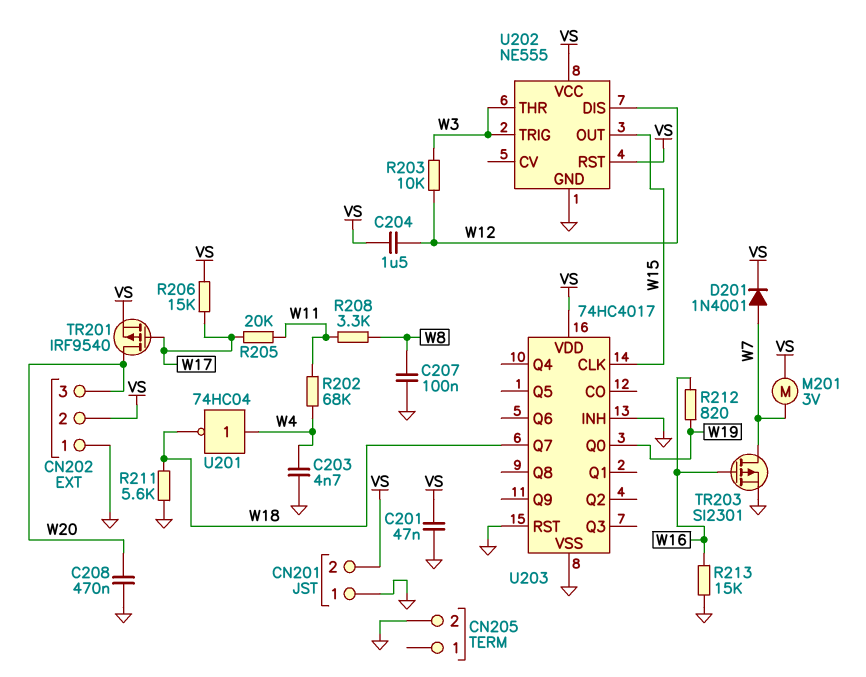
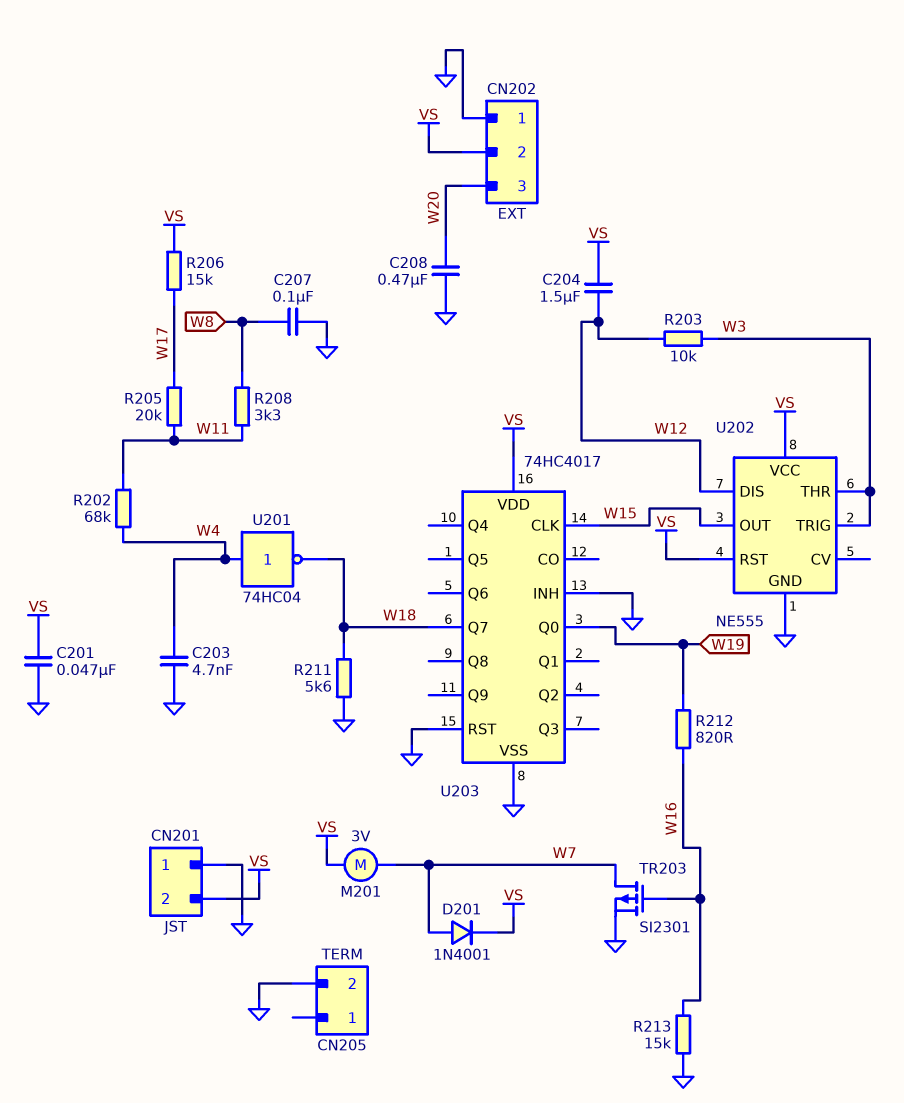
TR201: PMOS IRF9540 (G W17, D W20, S VS) -> none

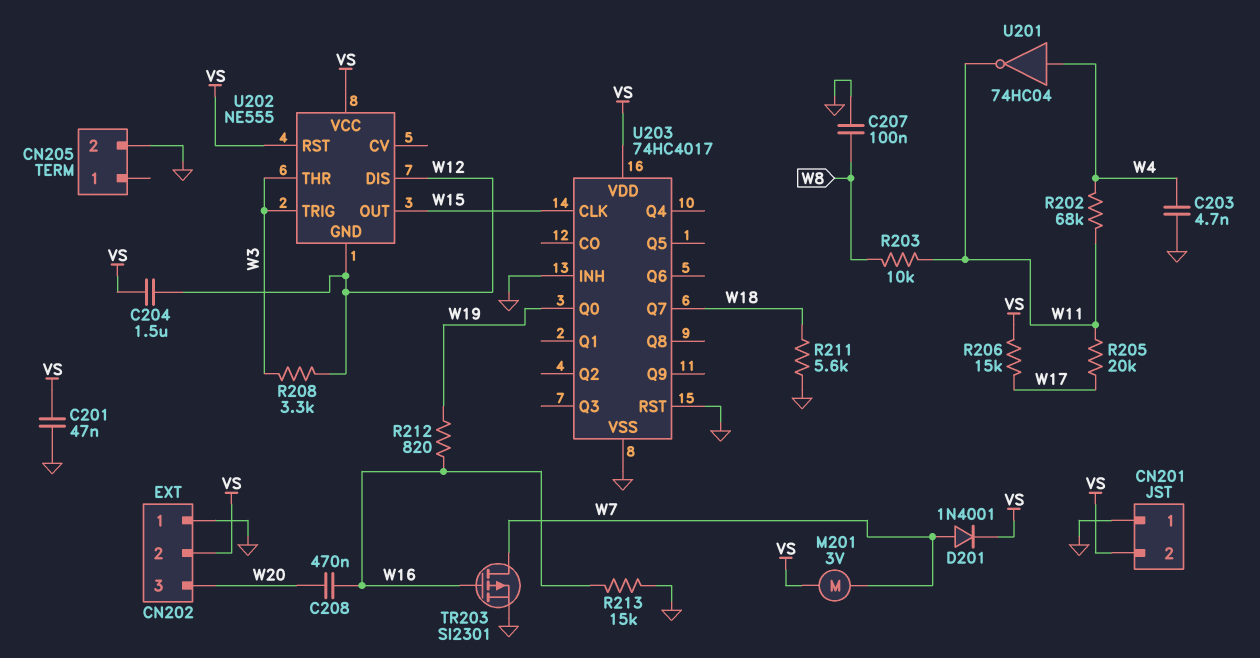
C208: 470nF (GND, W20) -> 470nF (W16, W20)
R203: 10k (W3, W12) -> 10k (W8, W11)
R208: 3.3k (W8, W11) -> 3.3k (W3, W12)
U201: NOT 74HC04 (in W4, out W18) -> NOT 74HC04 (in W4, out W11)
U202 pin GND: GND -> W12

